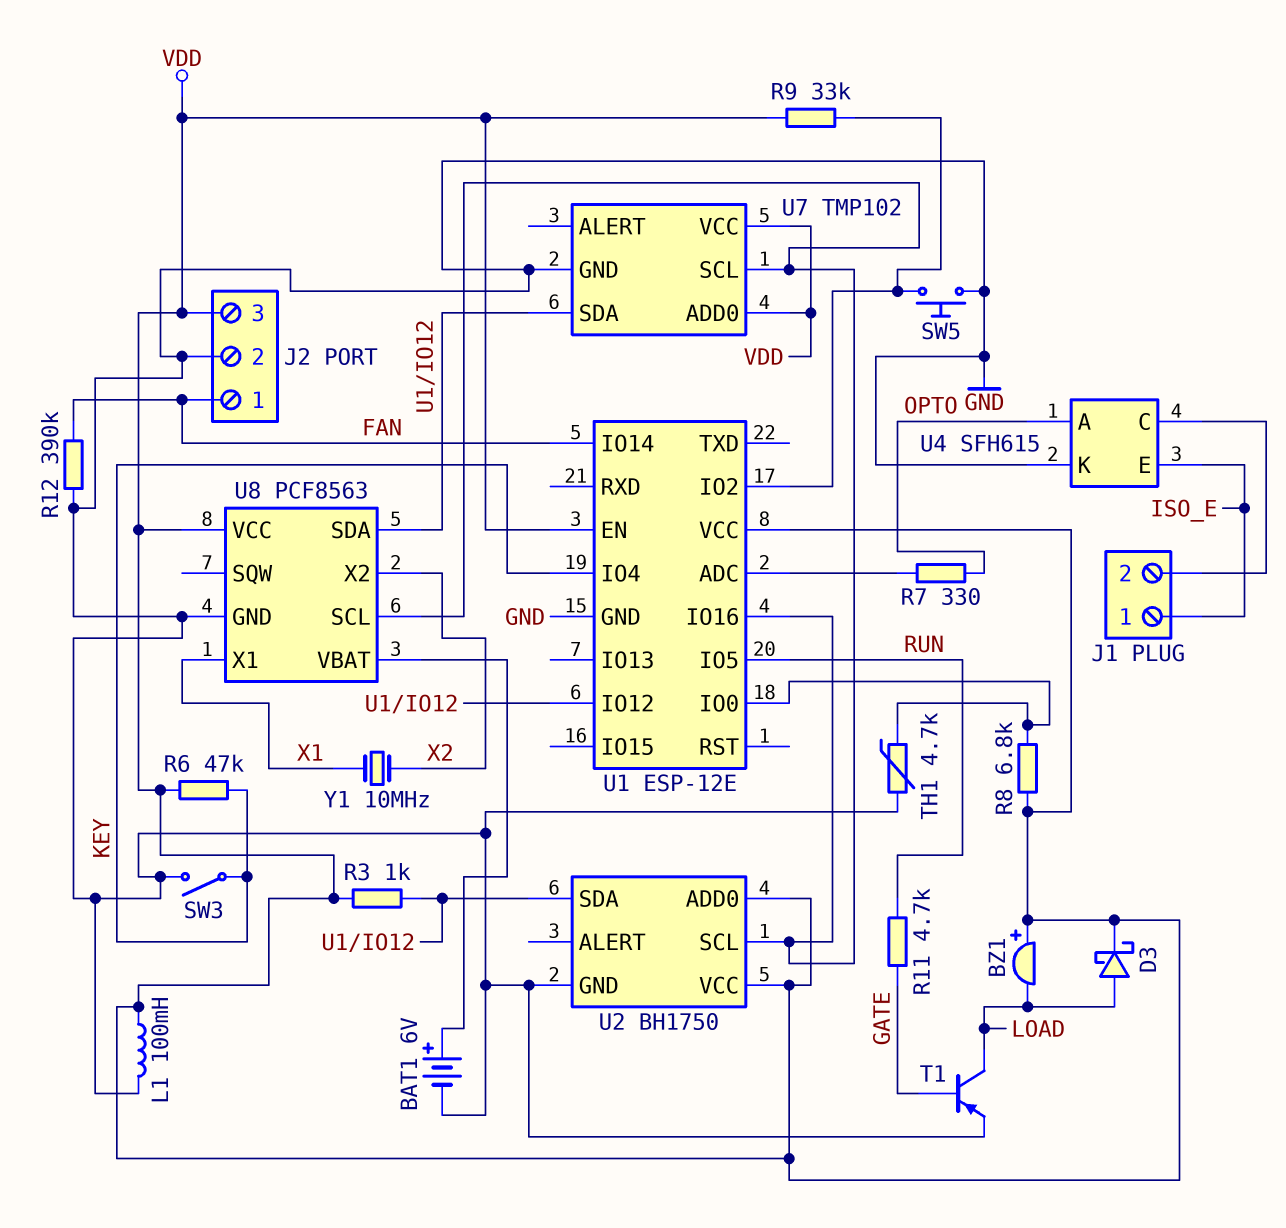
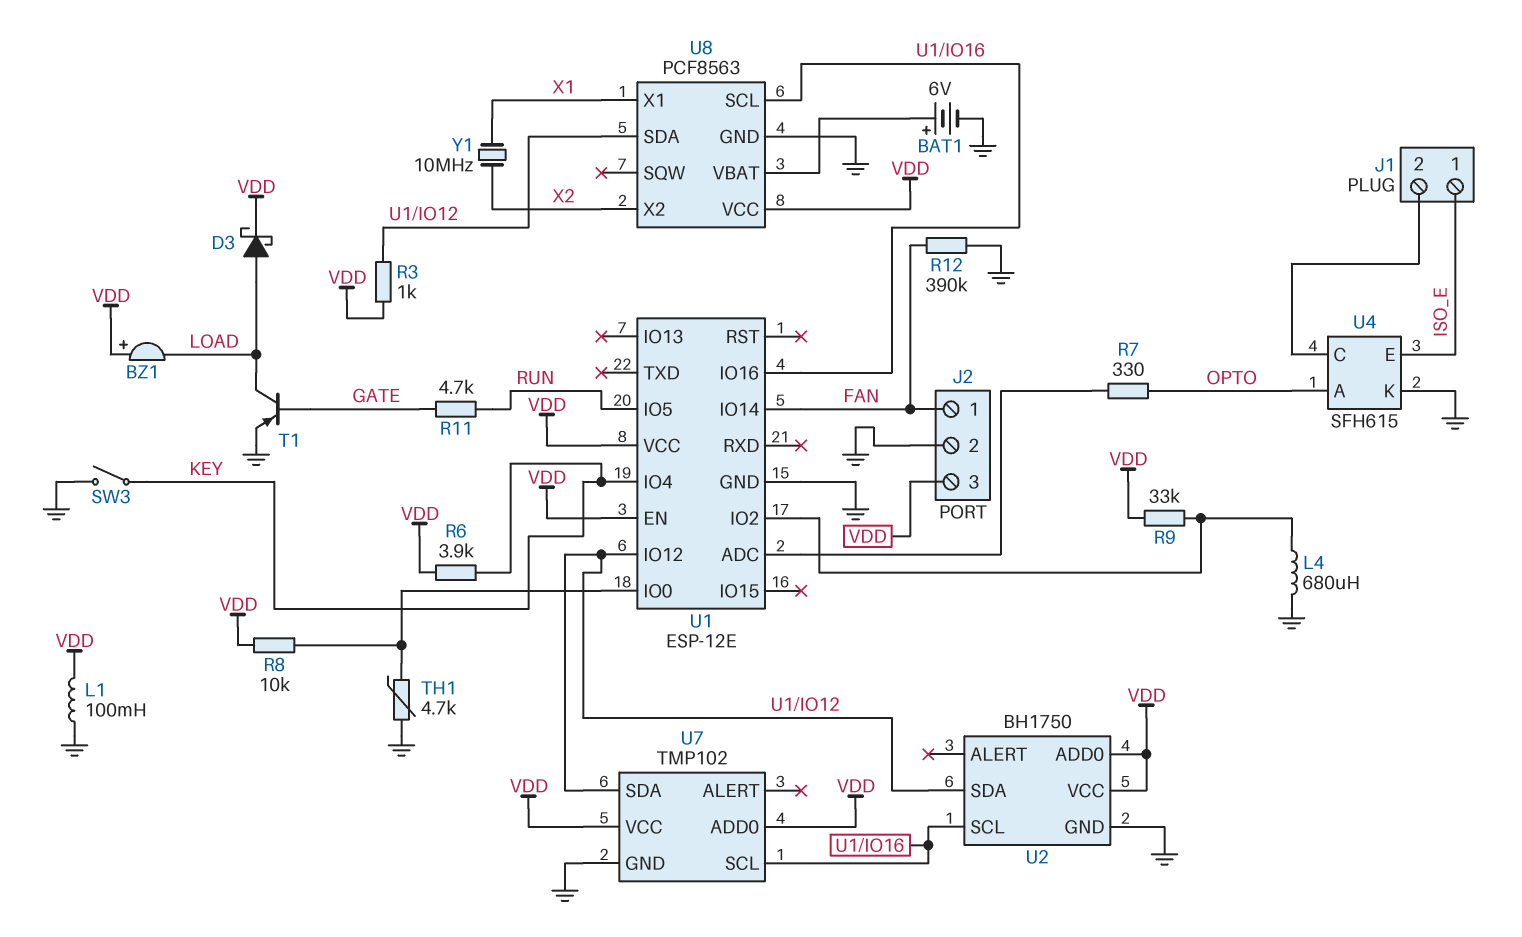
L4: none -> 680uH (GND, U1/IO2)
R6: 47k (KEY, VDD) -> 3.9k (KEY, VDD)
R8: 6.8k (U1/IO0, VDD) -> 10k (U1/IO0, VDD)
SW5: button (GND, U1/IO2) -> none

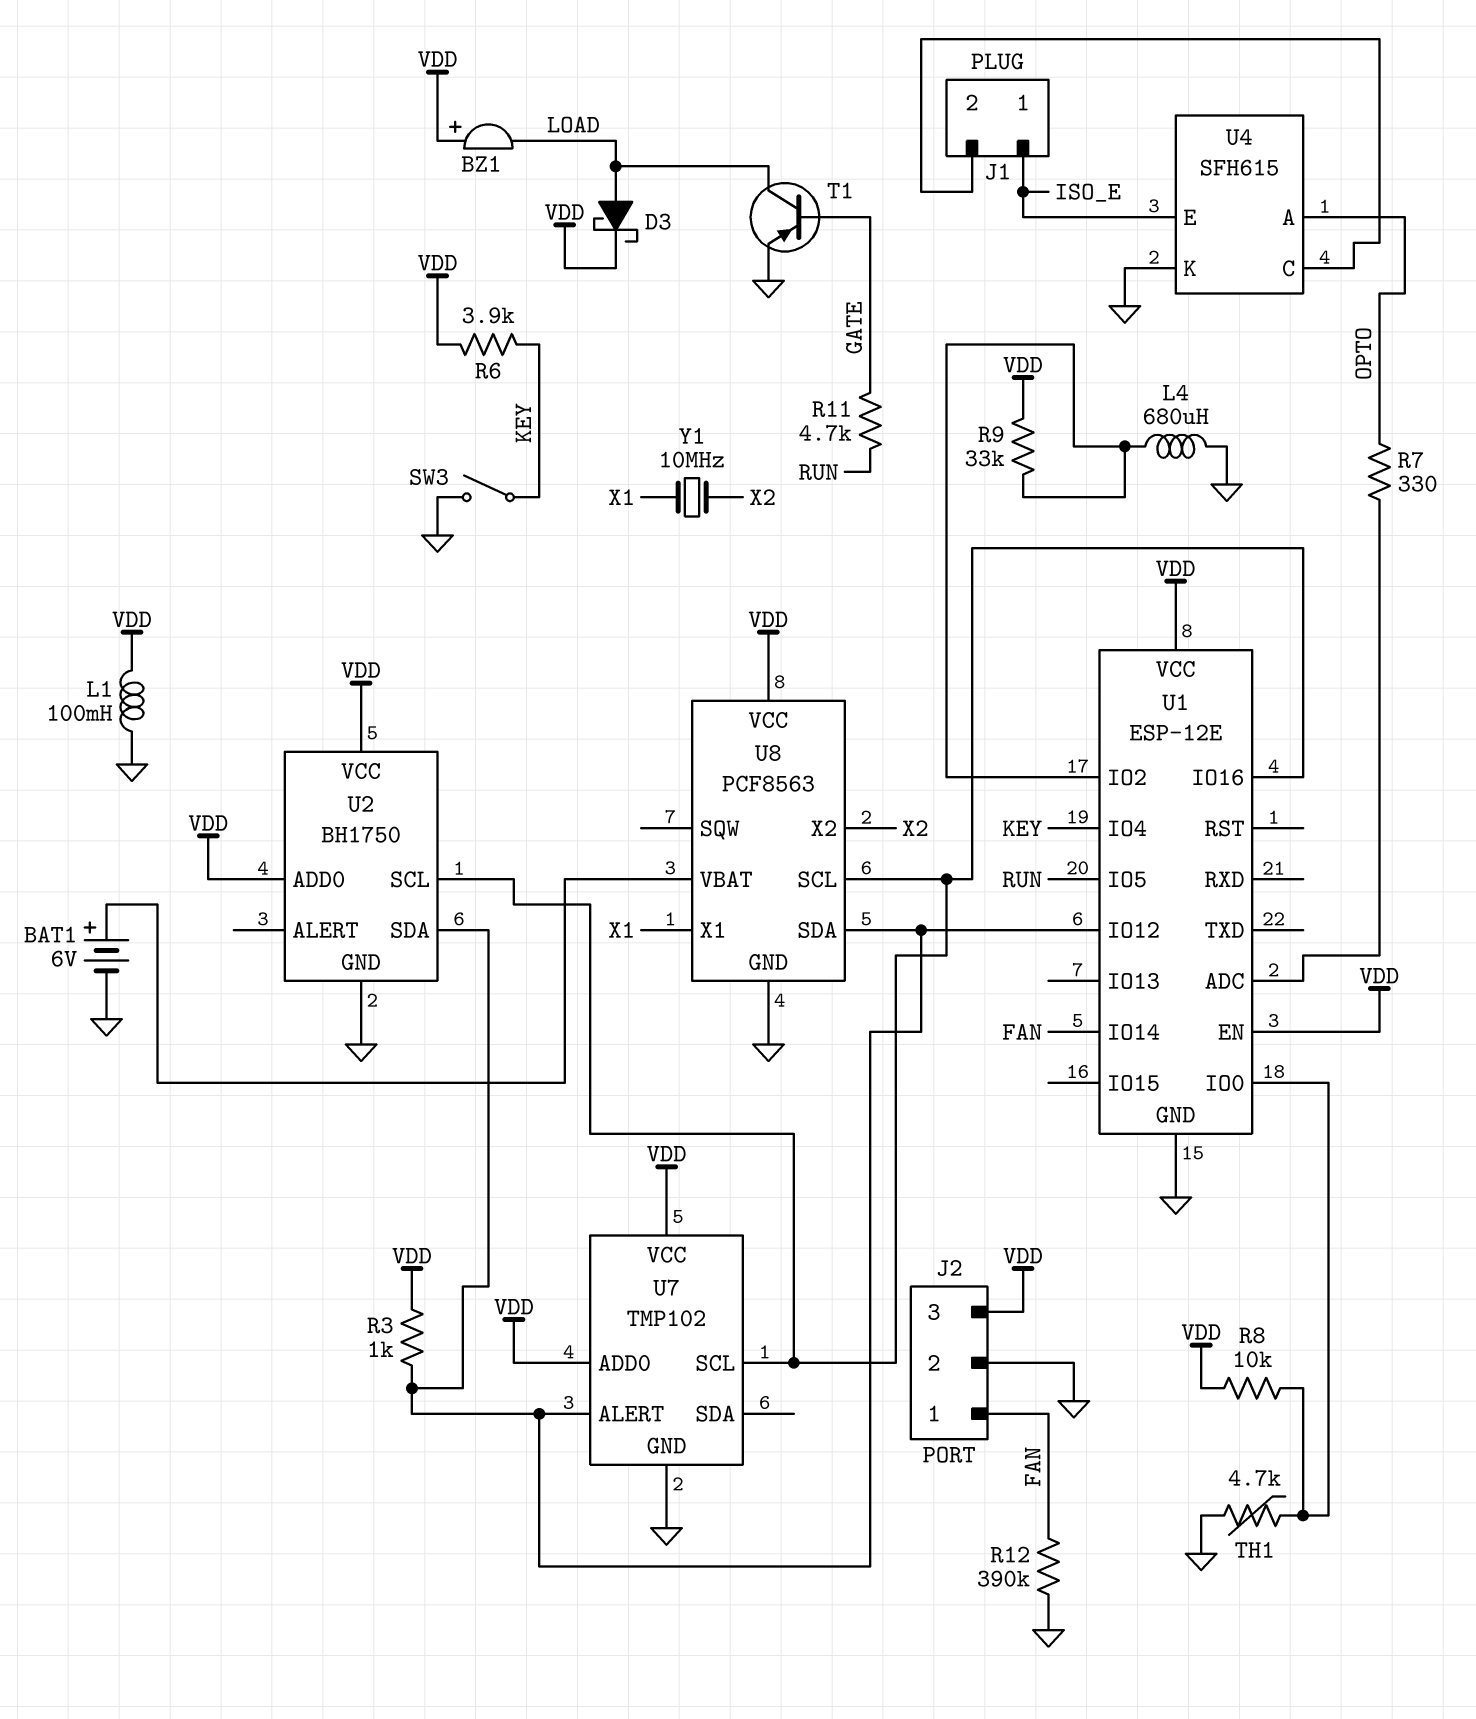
U7 pin ALERT: none -> U1/IO12
U7 pin SDA: U1/IO12 -> none

